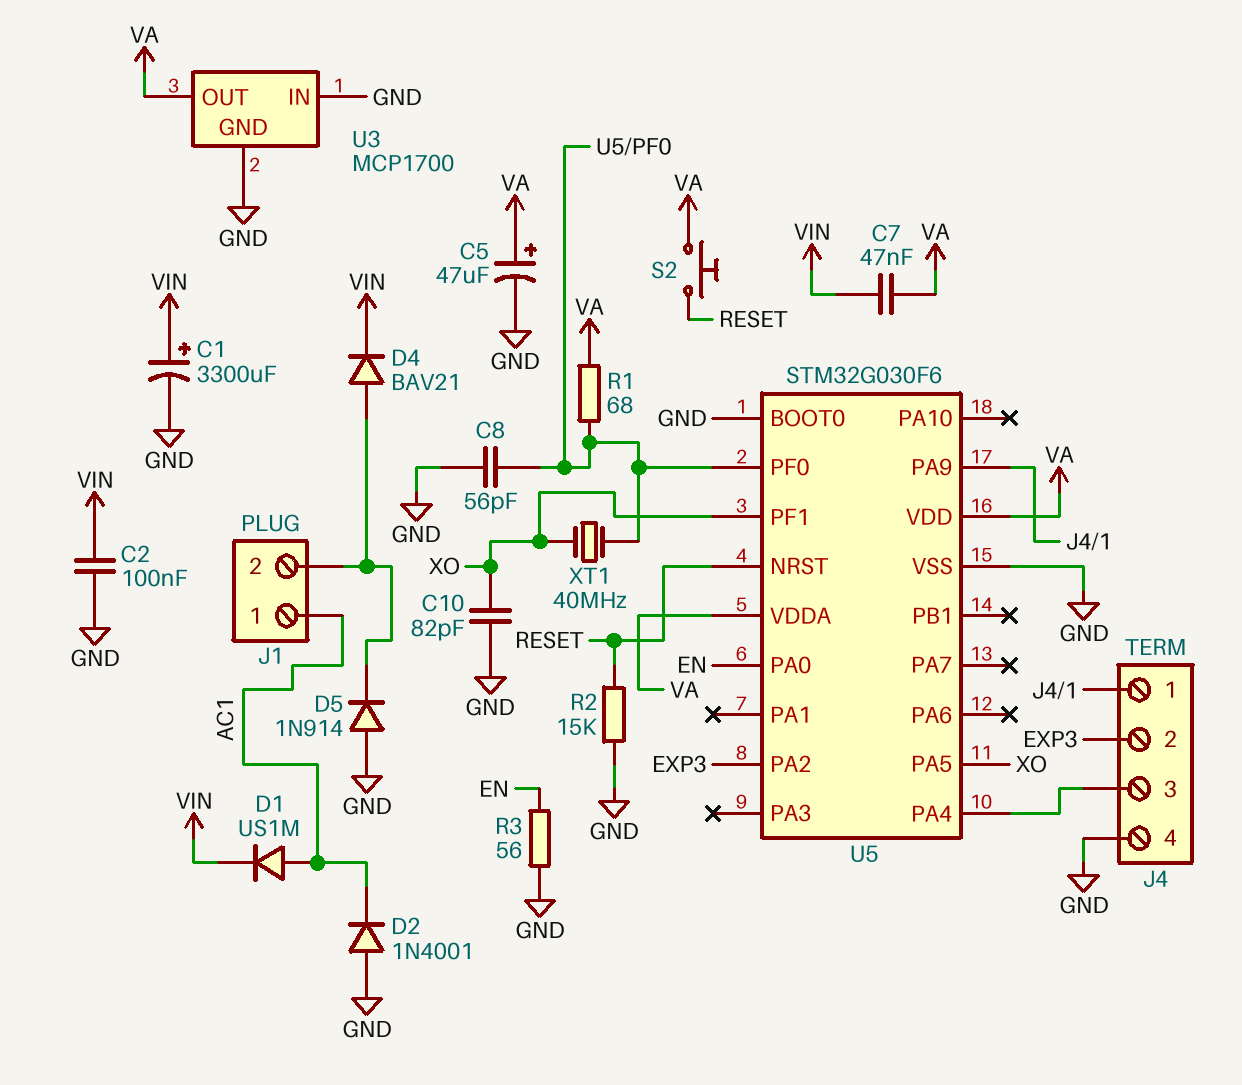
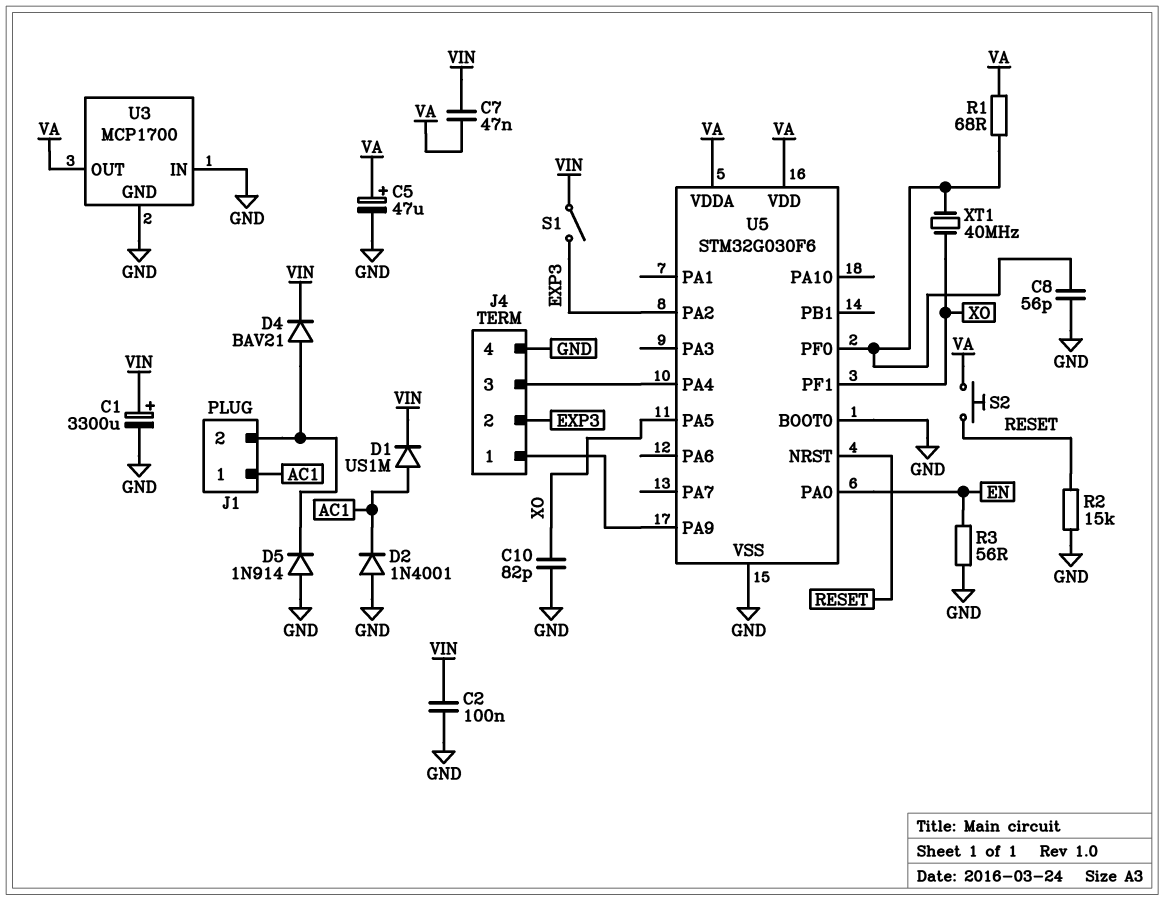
S1: none -> switch (EXP3, VIN)

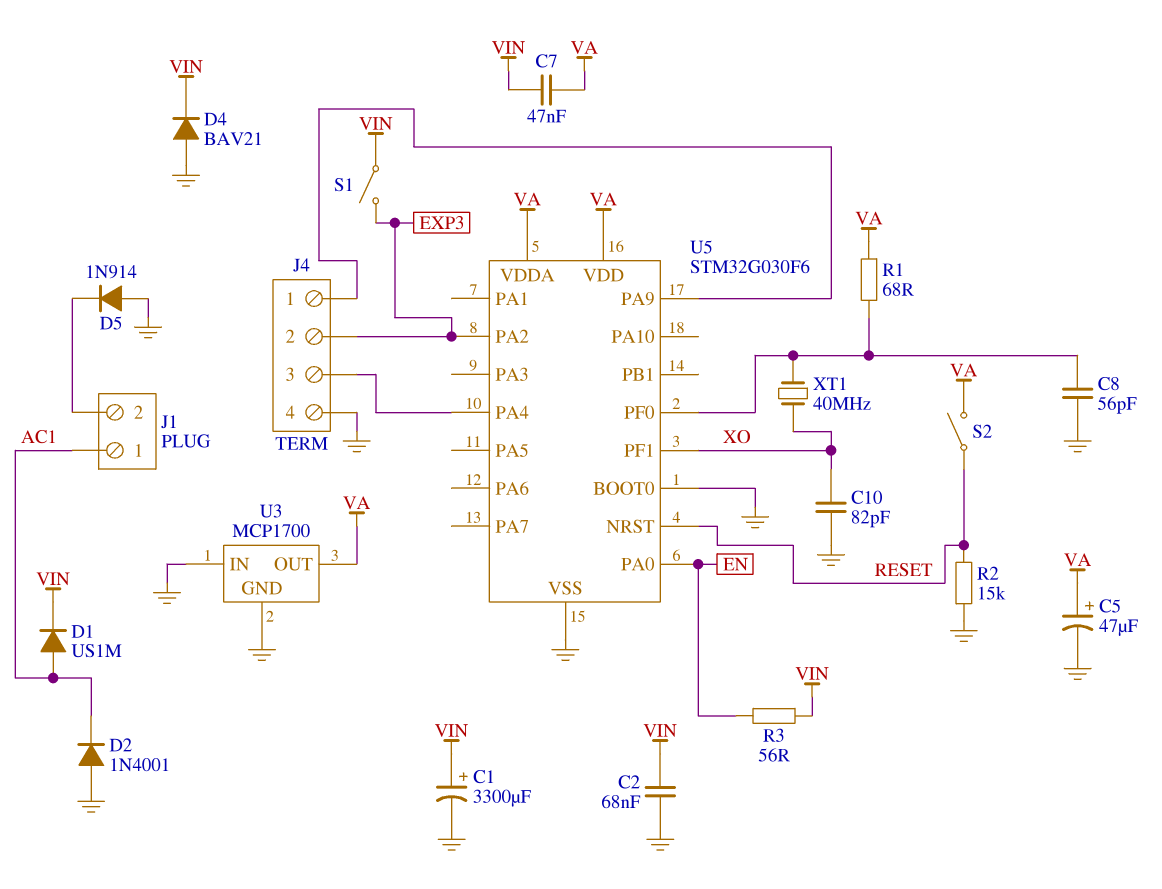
C2: 100nF (GND, VIN) -> 68nF (GND, VIN)
D4: diode BAV21 (A J1/2, K VIN) -> diode BAV21 (A GND, K VIN)
R3: 56 (EN, GND) -> 56 (EN, VIN)
S2: button (RESET, VA) -> switch (RESET, VA)
U5 pin PA5: XO -> none

